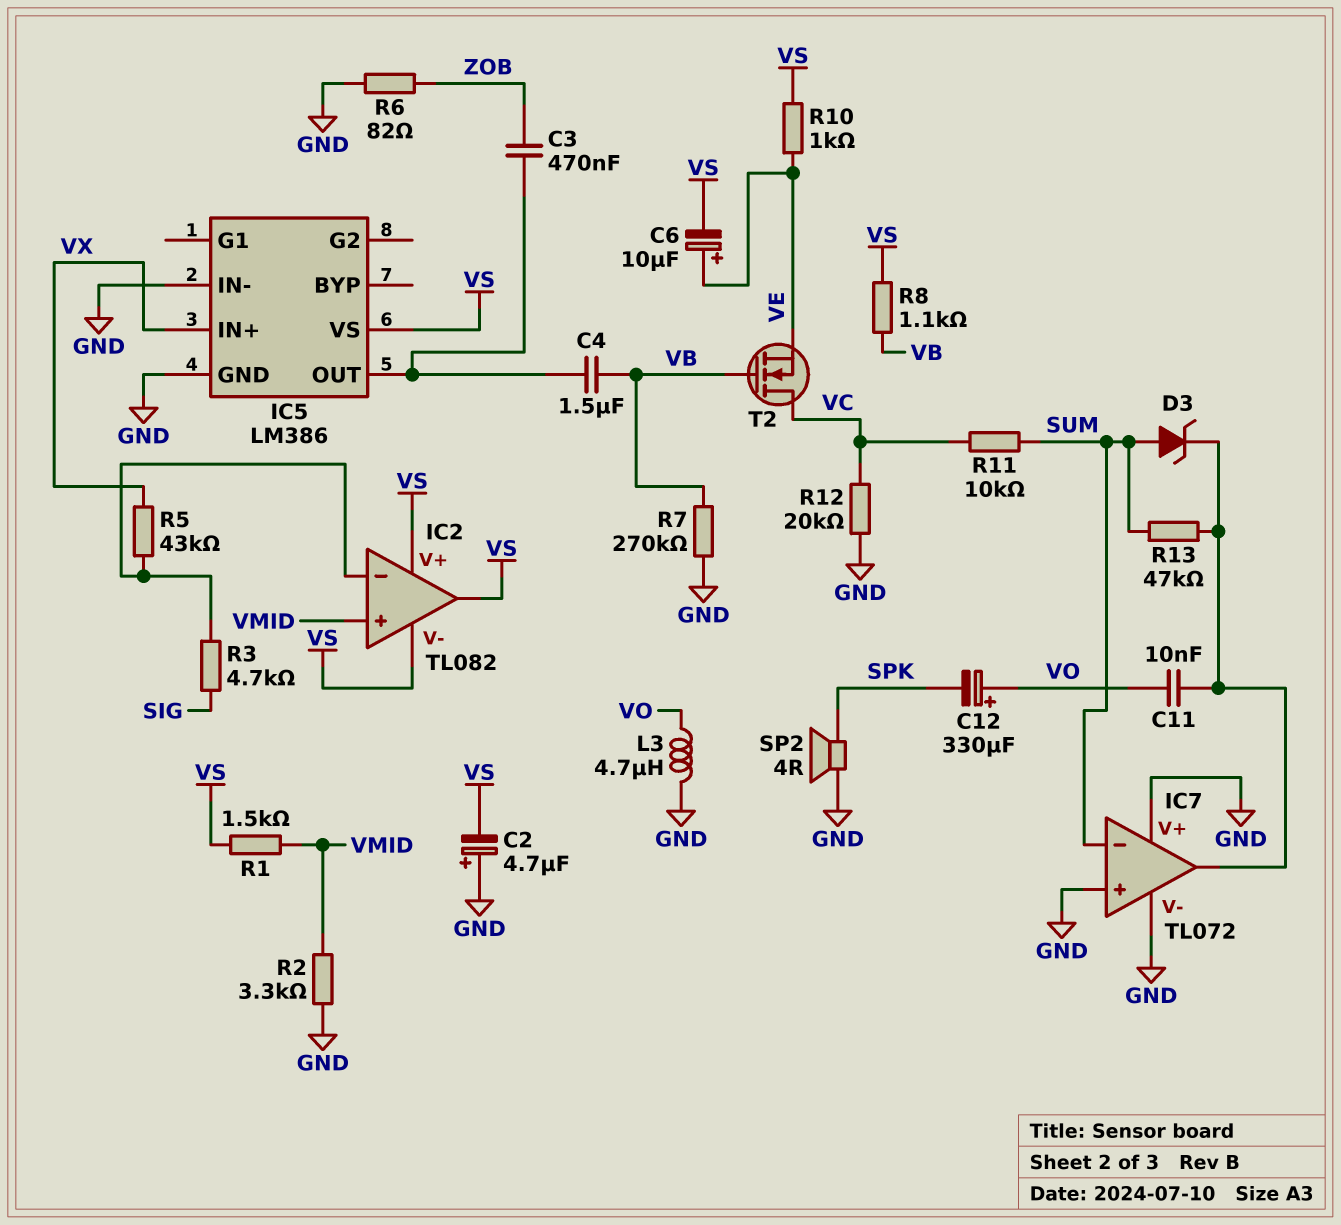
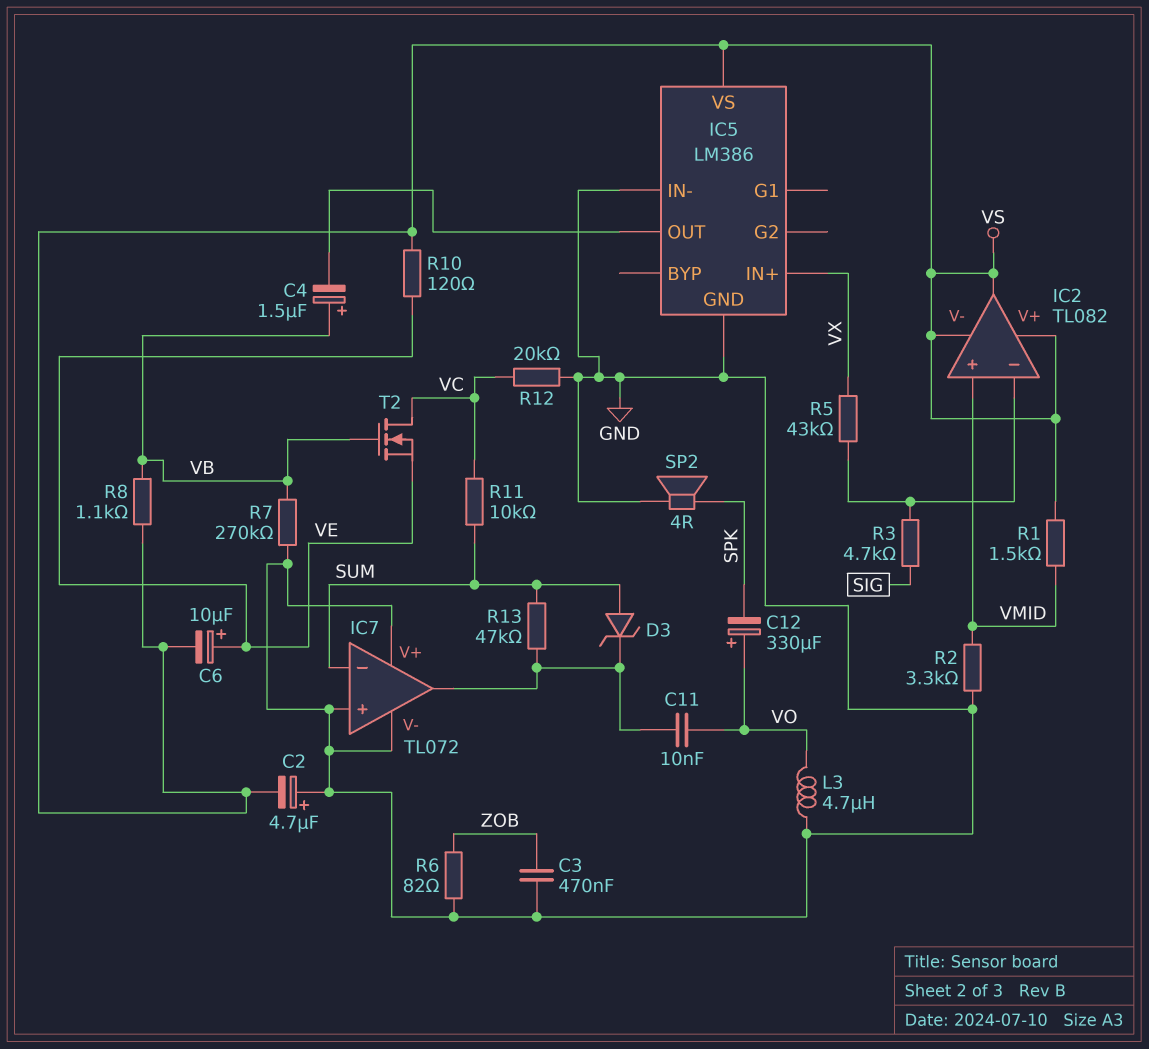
C3: 470nF (IC5/OUT, ZOB) -> 470nF (GND, ZOB)
C4: 1.5uF (IC5/OUT, VB) -> 1.5uF (plus VB, minus IC5/OUT)
R10: 1k (VE, VS) -> 120 (VE, VS)

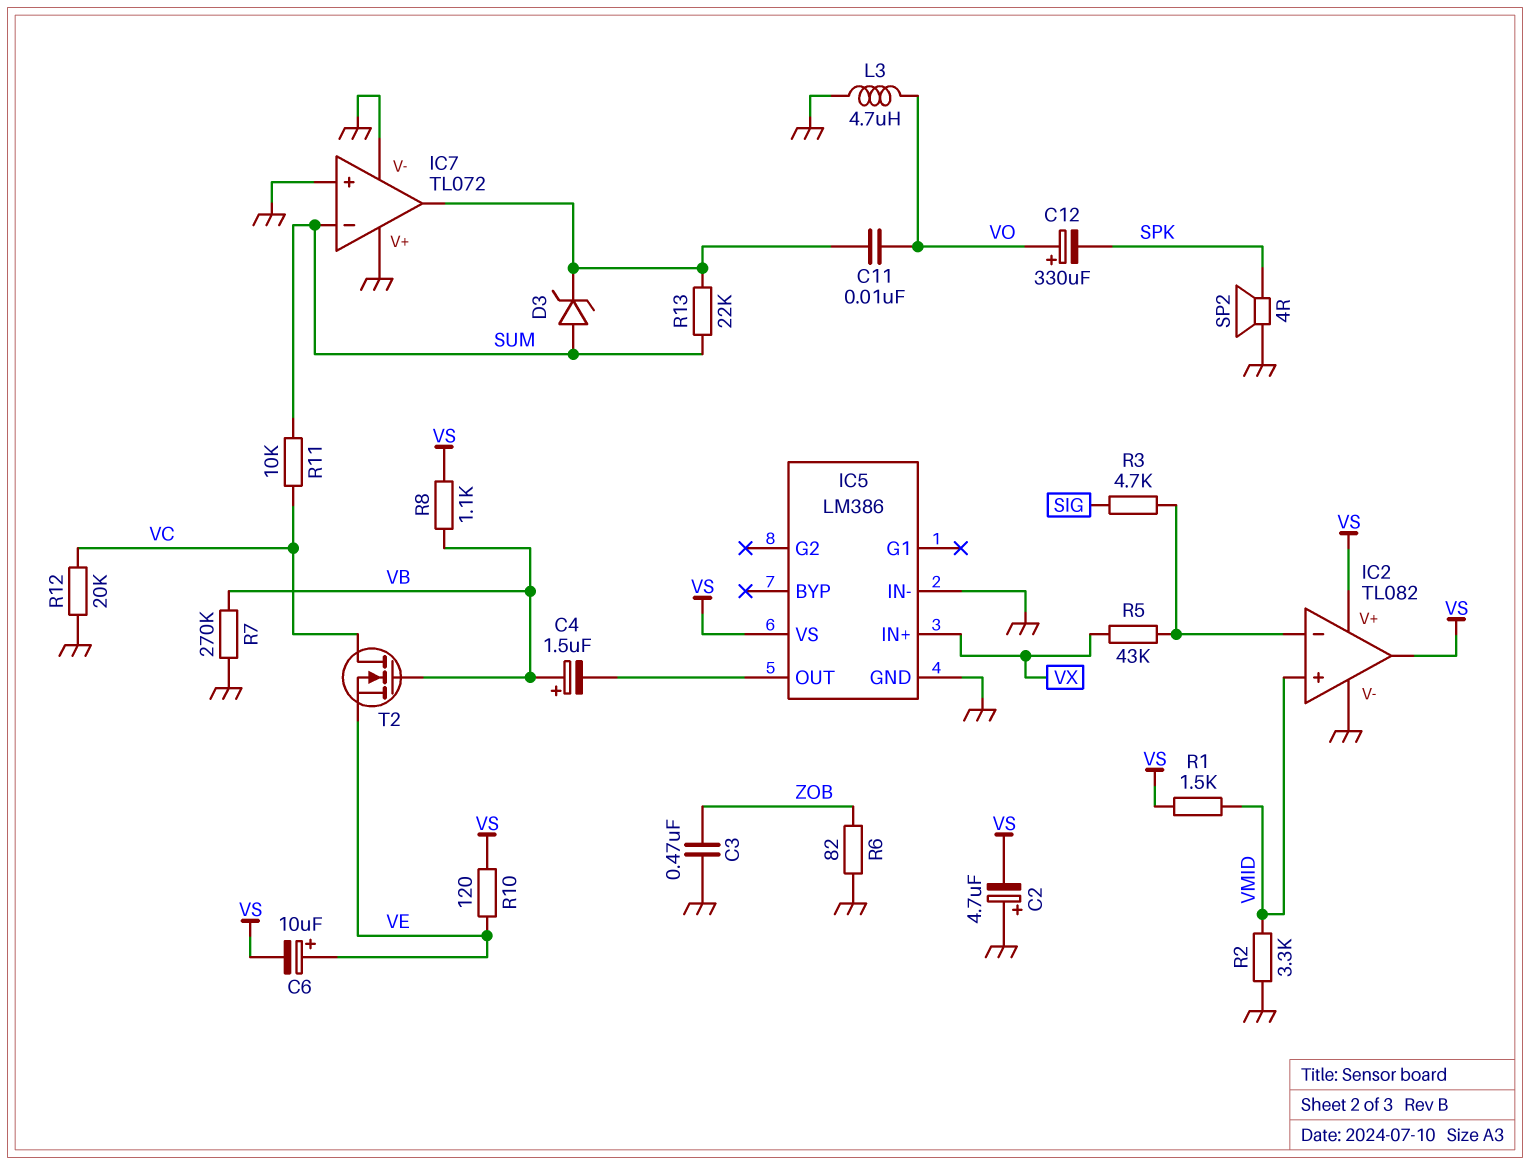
IC2 pin V-: VS -> GND
R13: 47k (IC7/out, SUM) -> 22k (IC7/out, SUM)

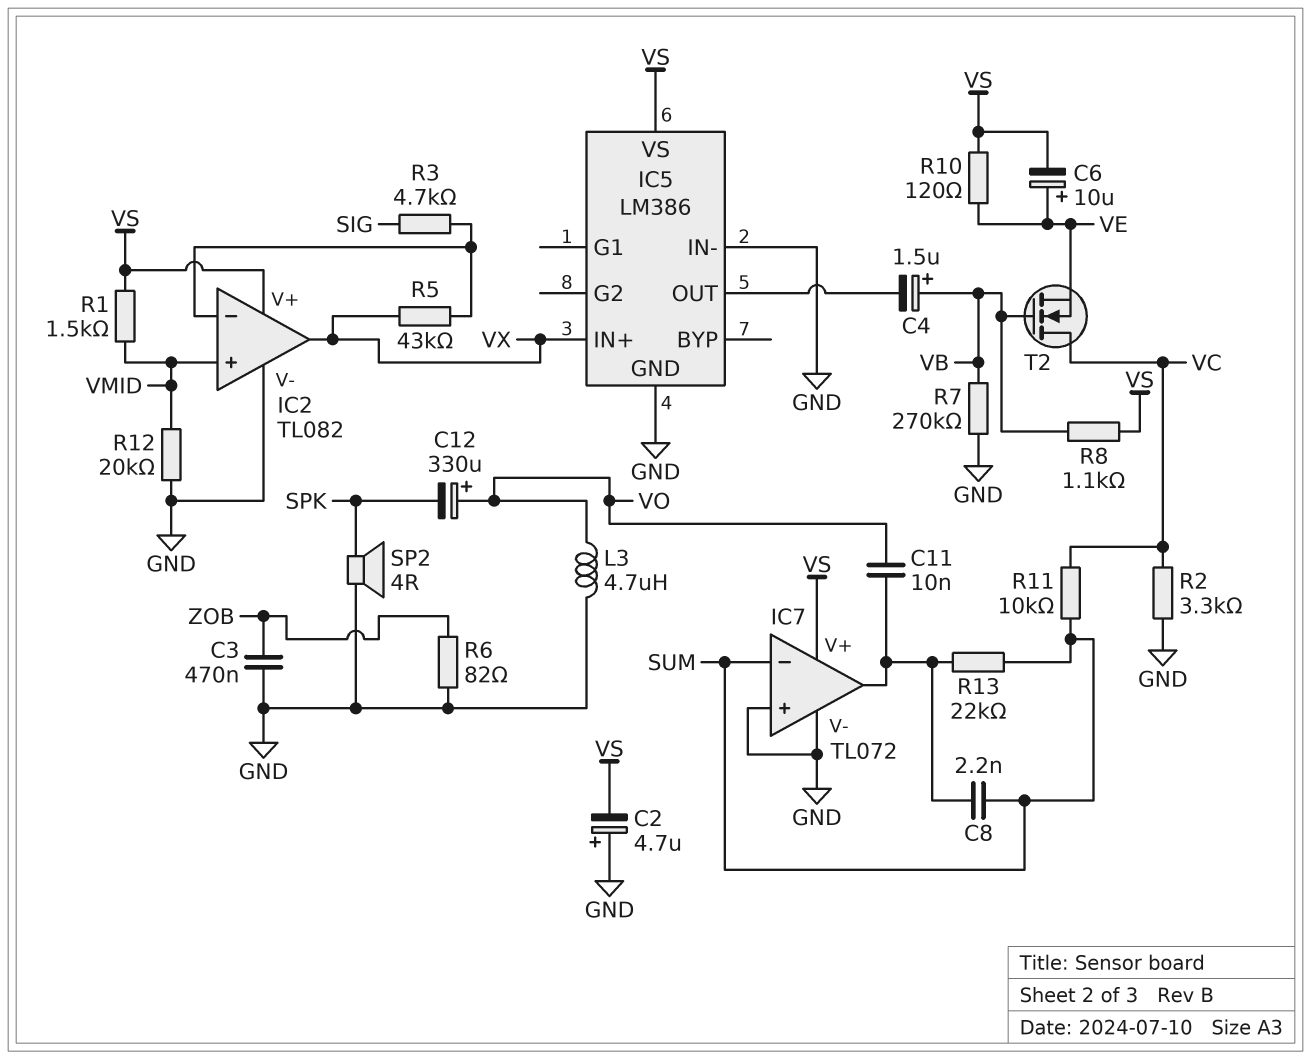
C8: none -> 2.2nF (IC7/out, SUM)
D3: zener (A SUM, K IC7/out) -> none
IC2 pin out: VS -> VX
IC7 pin V+: GND -> VS
R2: 3.3k (GND, VMID) -> 3.3k (GND, VC)
R12: 20k (GND, VC) -> 20k (GND, VMID)

